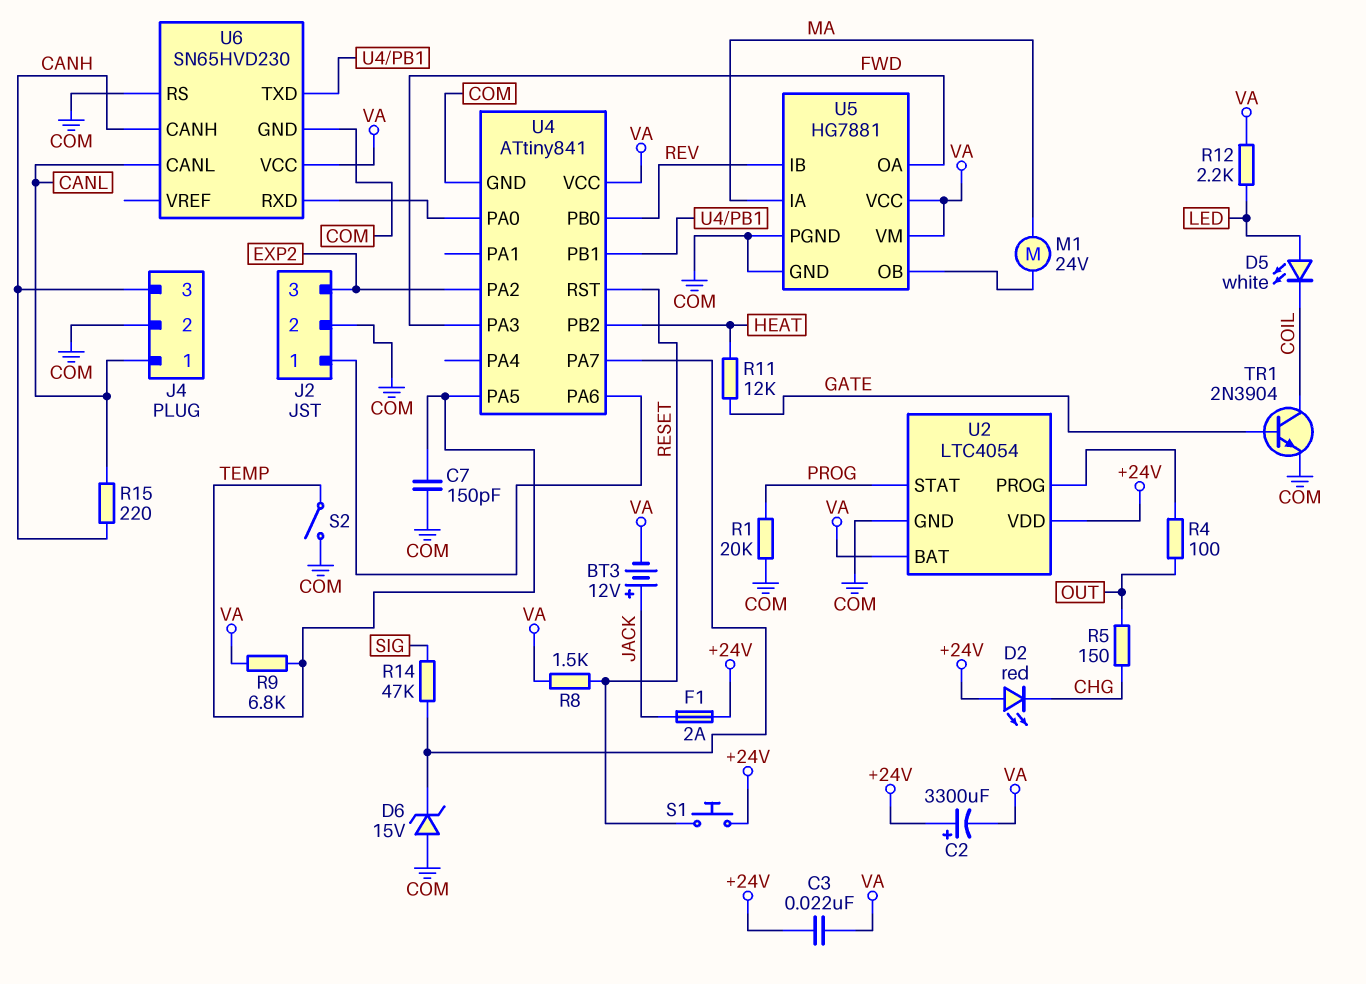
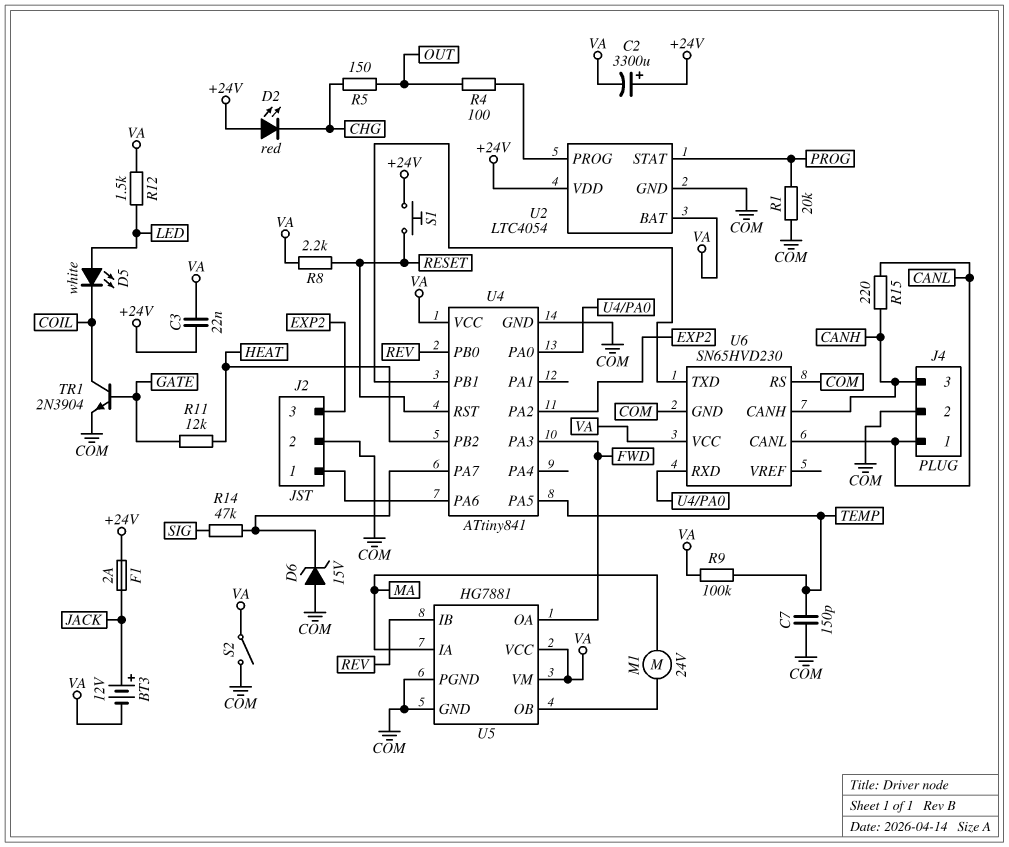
R8: 1.5k (RESET, VA) -> 2.2k (RESET, VA)
R9: 6.8k (TEMP, VA) -> 100k (TEMP, VA)
R12: 2.2k (LED, VA) -> 1.5k (LED, VA)
S2: switch (COM, TEMP) -> switch (COM, VA)

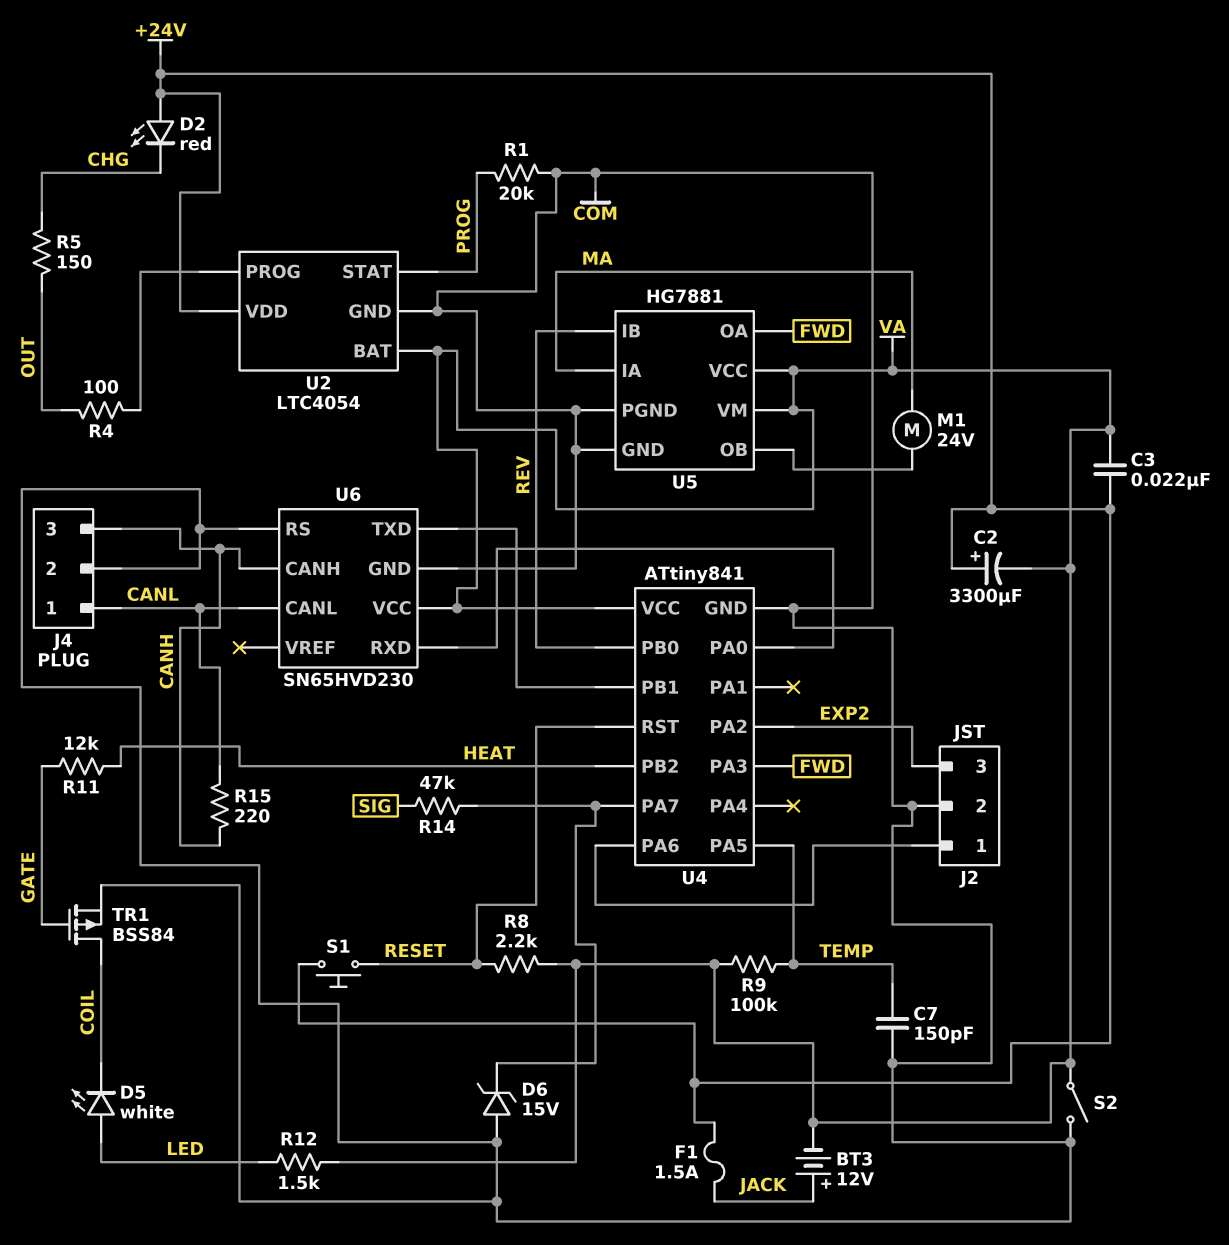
F1: 2A (+24V, JACK) -> 1.5A (+24V, JACK)
TR1: NPN 2N3904 (B GATE, C COIL, E COM) -> PMOS BSS84 (G GATE, D COIL, S COM)

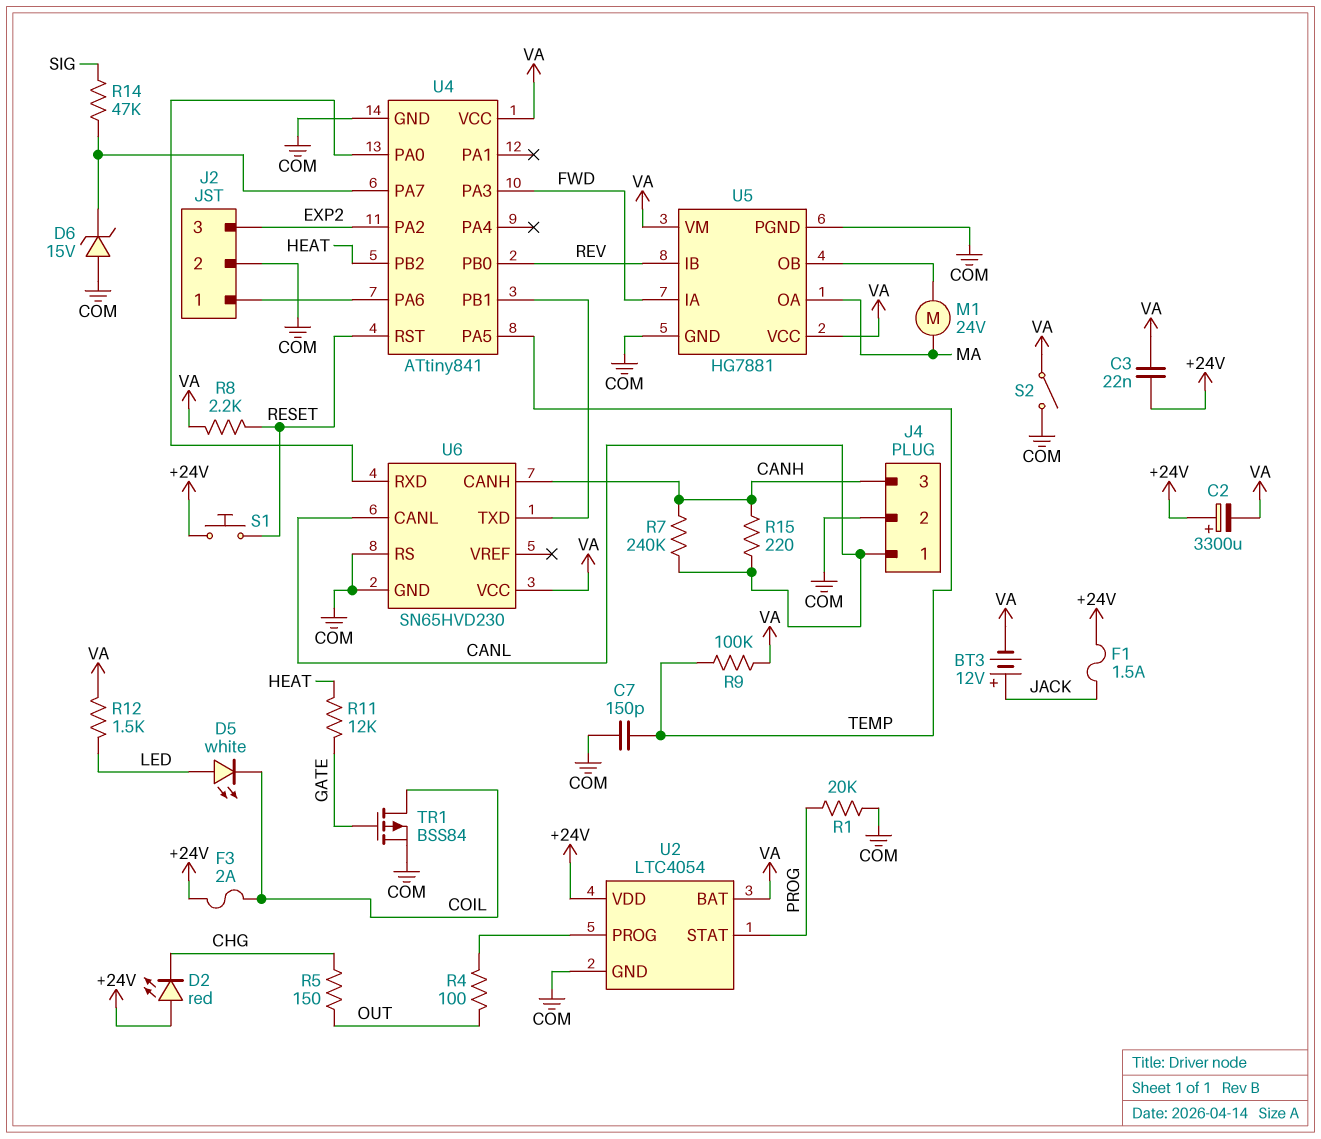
F3: none -> 2A (+24V, COIL)
R7: none -> 240k (CANH, CANL)
U5 pin IA: MA -> FWD
U5 pin OA: FWD -> MA

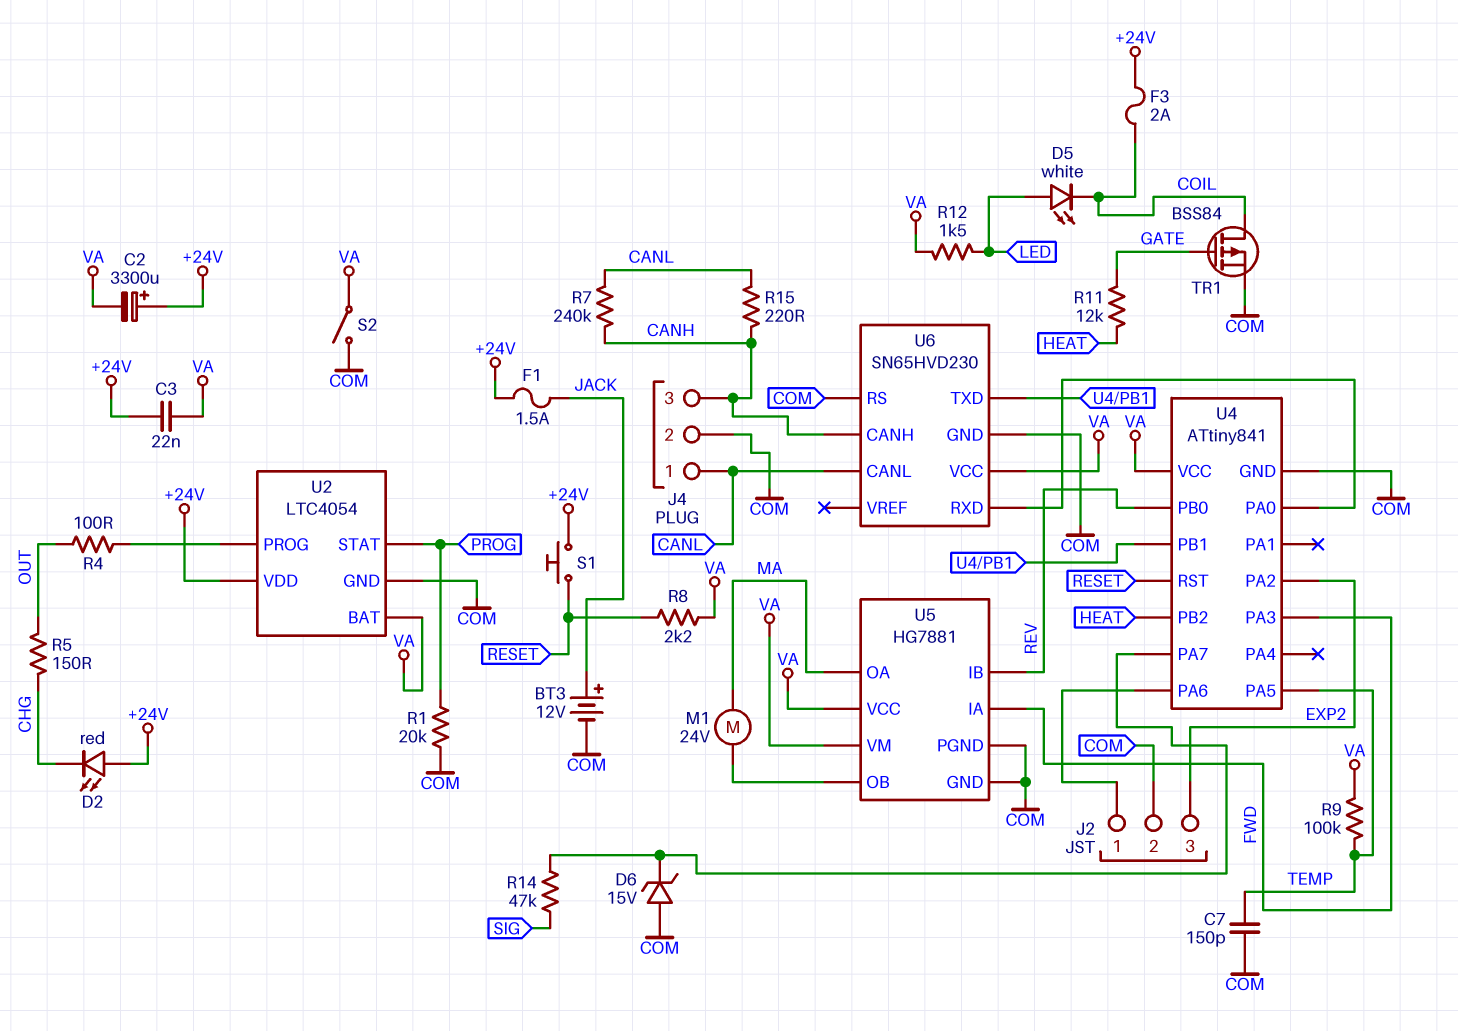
BT3: 12V (plus JACK, minus VA) -> 12V (plus JACK, minus COM)

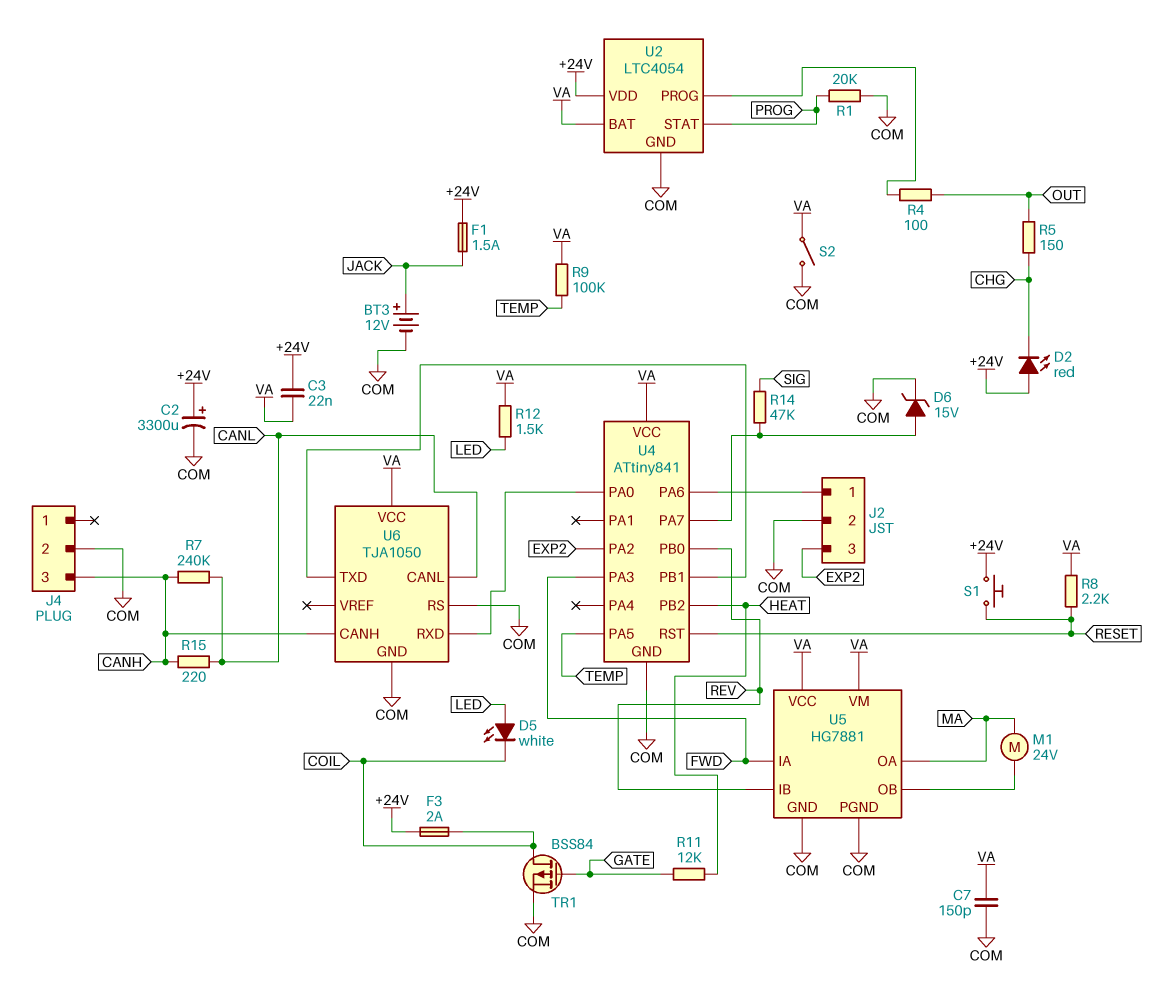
C2: 3300uF (plus +24V, minus VA) -> 3300uF (plus +24V, minus COM)
C7: 150pF (COM, TEMP) -> 150pF (COM, VA)
D6: zener 15V (A COM, K U4/PA7) -> zener 15V (A U4/PA7, K COM)
J4 pin 1: CANL -> none
U6: SN65HVD230 -> TJA1050

